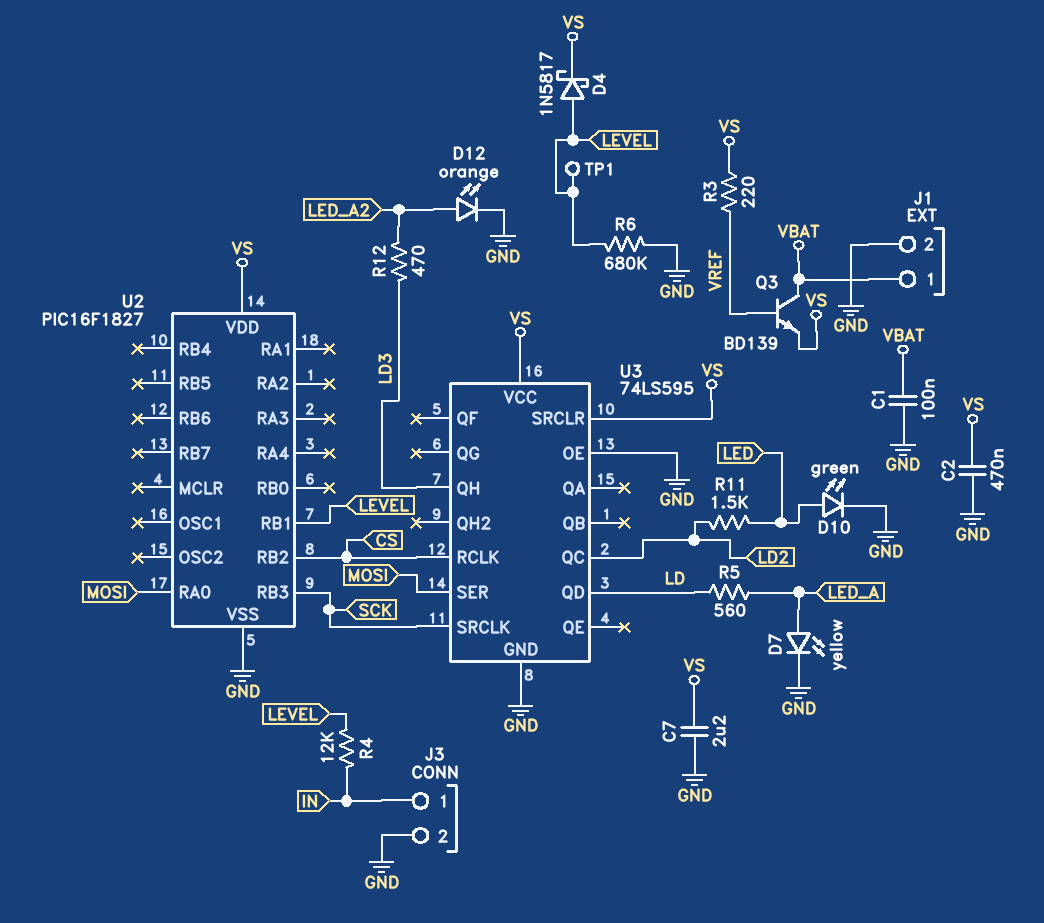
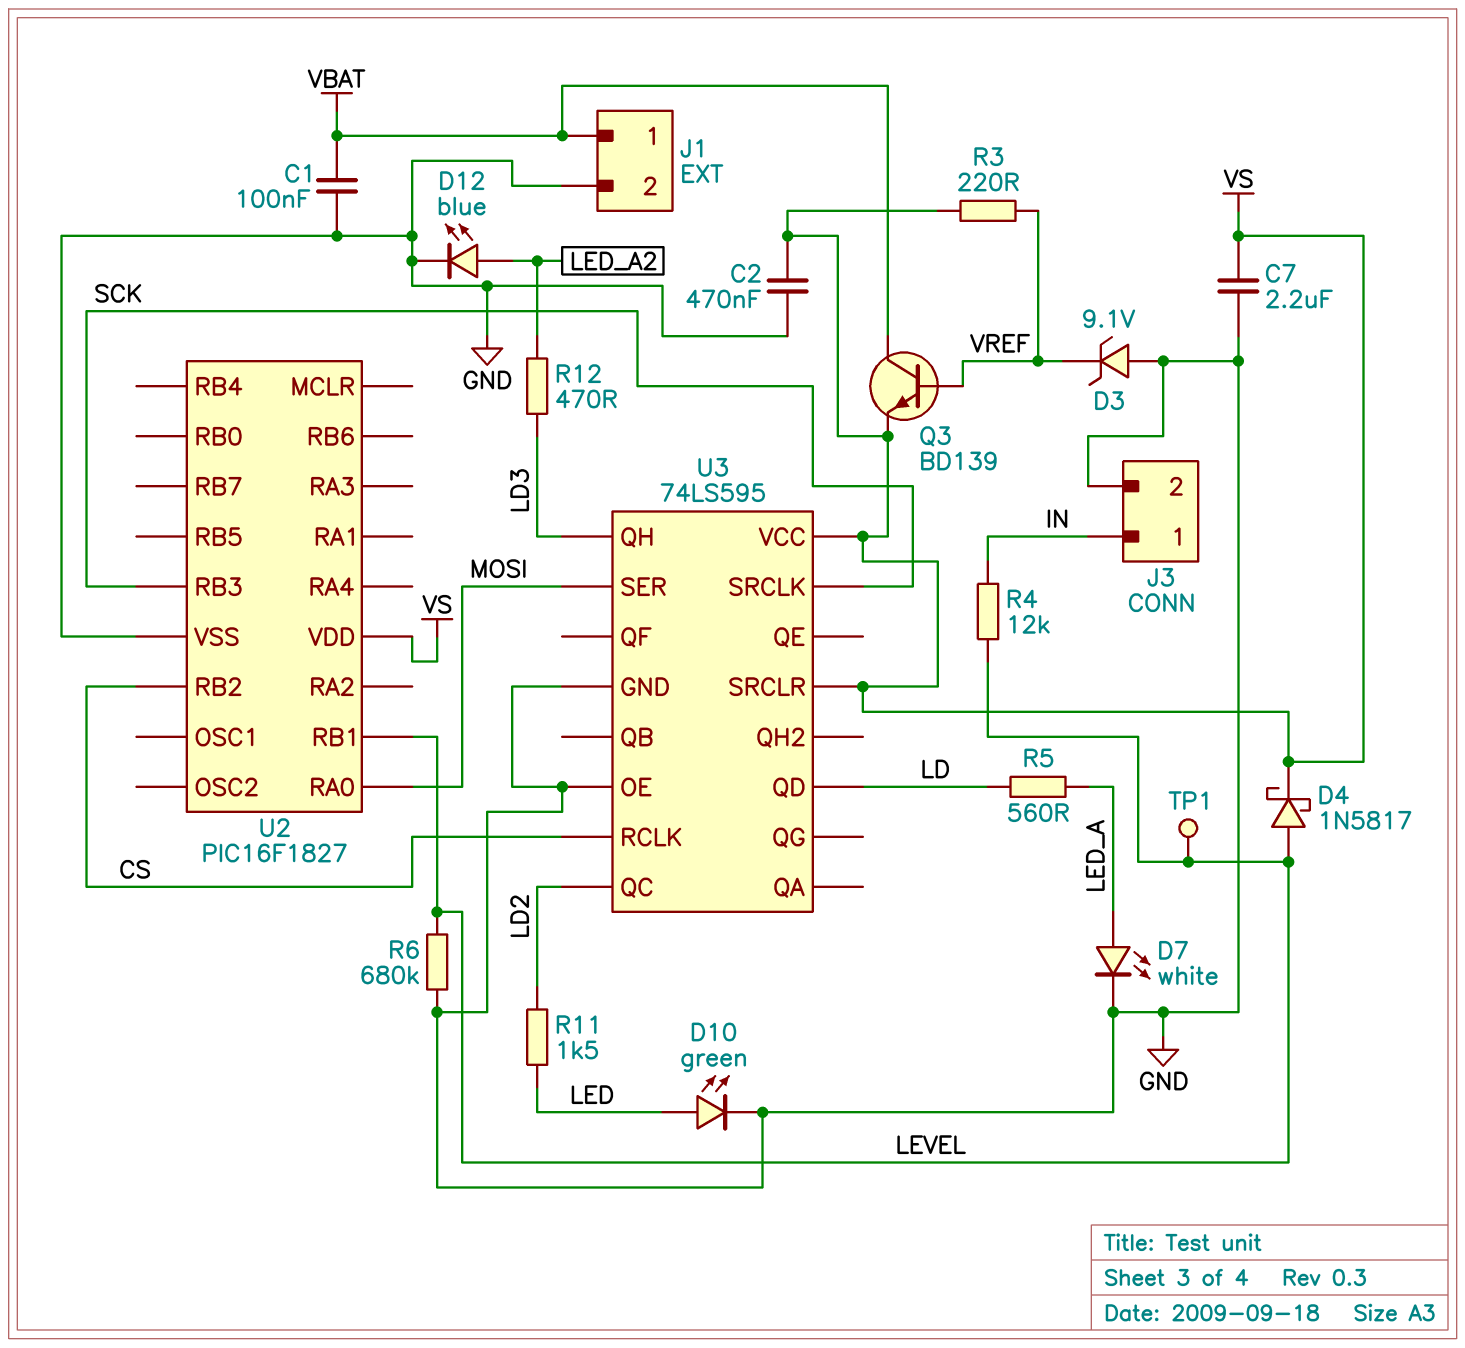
D3: none -> zener 9.1V (A GND, K VREF)
D7: LED yellow (A LED_A, K GND) -> LED white (A LED_A, K GND)
D12: LED orange (A LED_A2, K GND) -> LED blue (A LED_A2, K GND)

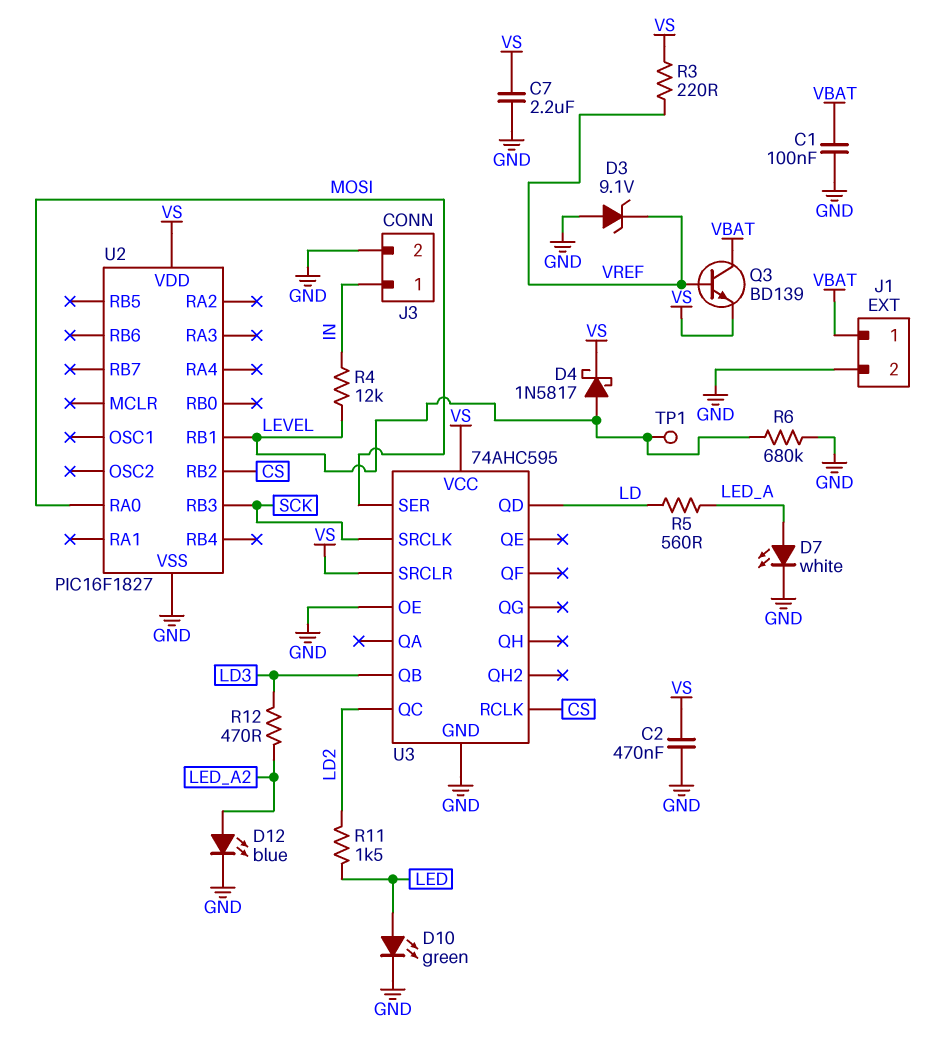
U3: 74LS595 -> 74AHC595
U3 pin QB: none -> LD3
U3 pin QH: LD3 -> none

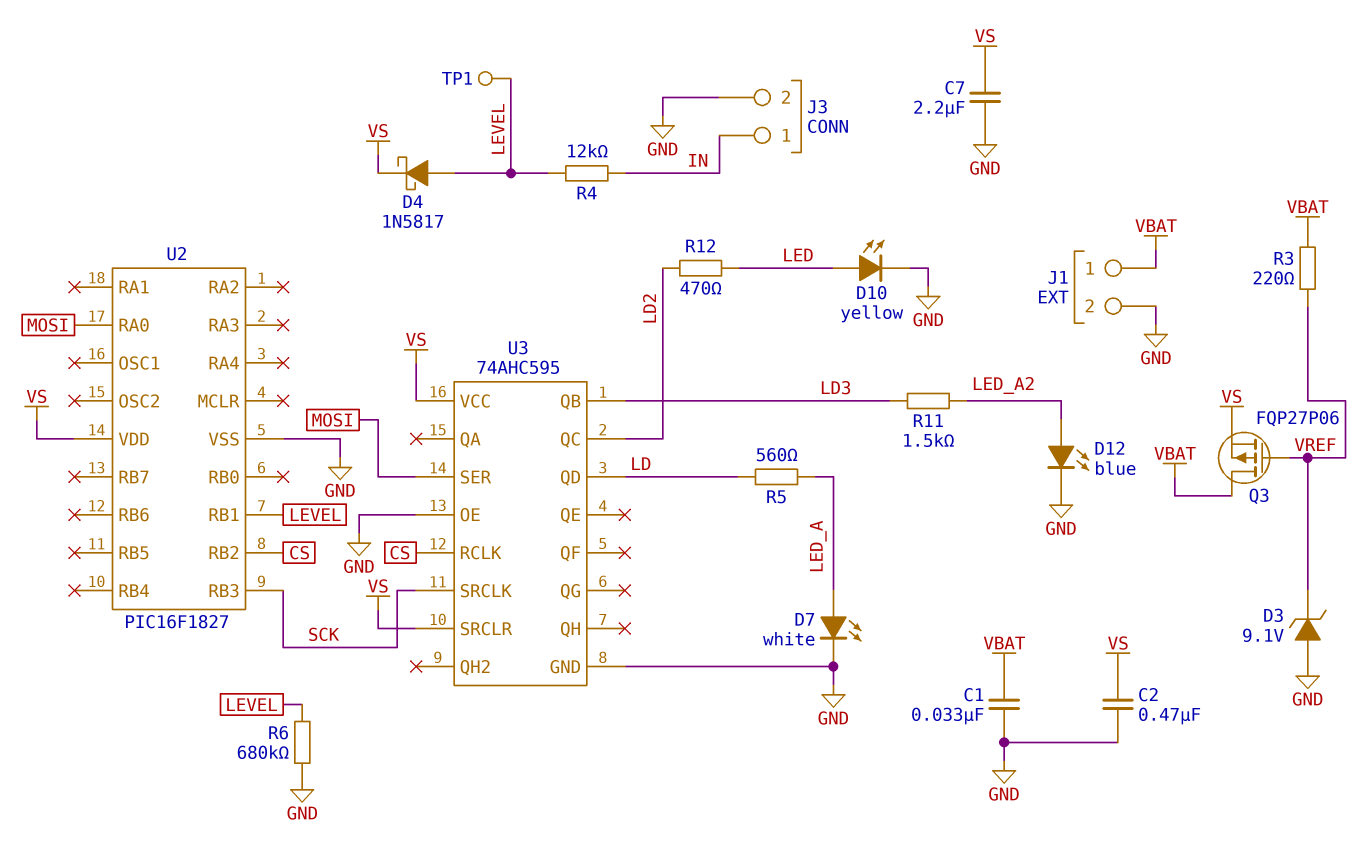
C1: 100nF (GND, VBAT) -> 33nF (GND, VBAT)
D10: LED green (A LED, K GND) -> LED yellow (A LED, K GND)
Q3: NPN BD139 (B VREF, C VBAT, E VS) -> PMOS FQP27P06 (G VREF, D VBAT, S VS)
R3: 220 (VREF, VS) -> 220 (VBAT, VREF)
R11: 1.5k (LD2, LED) -> 1.5k (LD3, LED_A2)
R12: 470 (LD3, LED_A2) -> 470 (LD2, LED)

